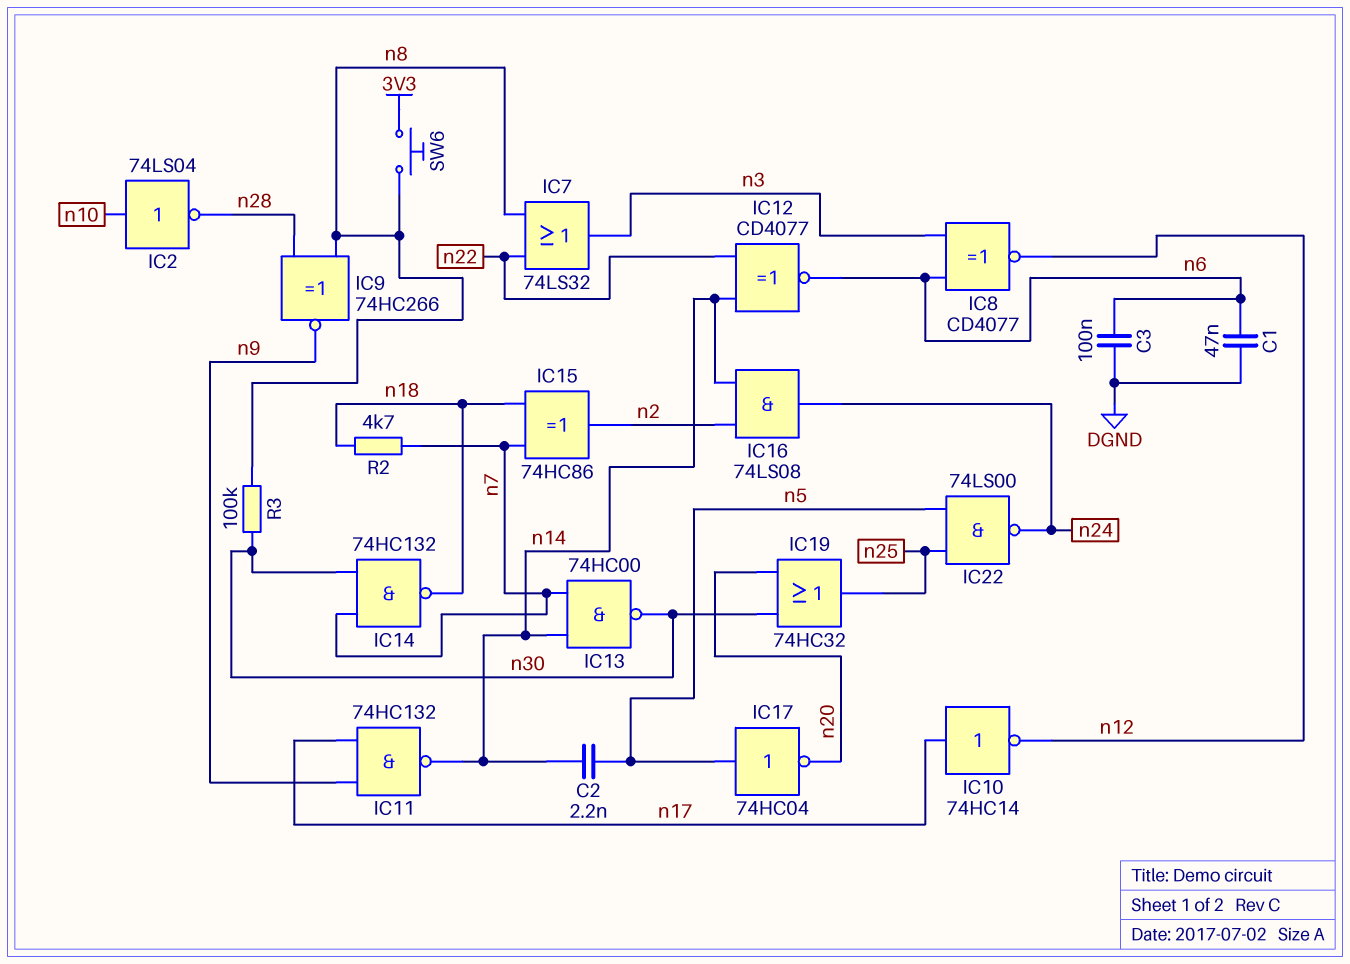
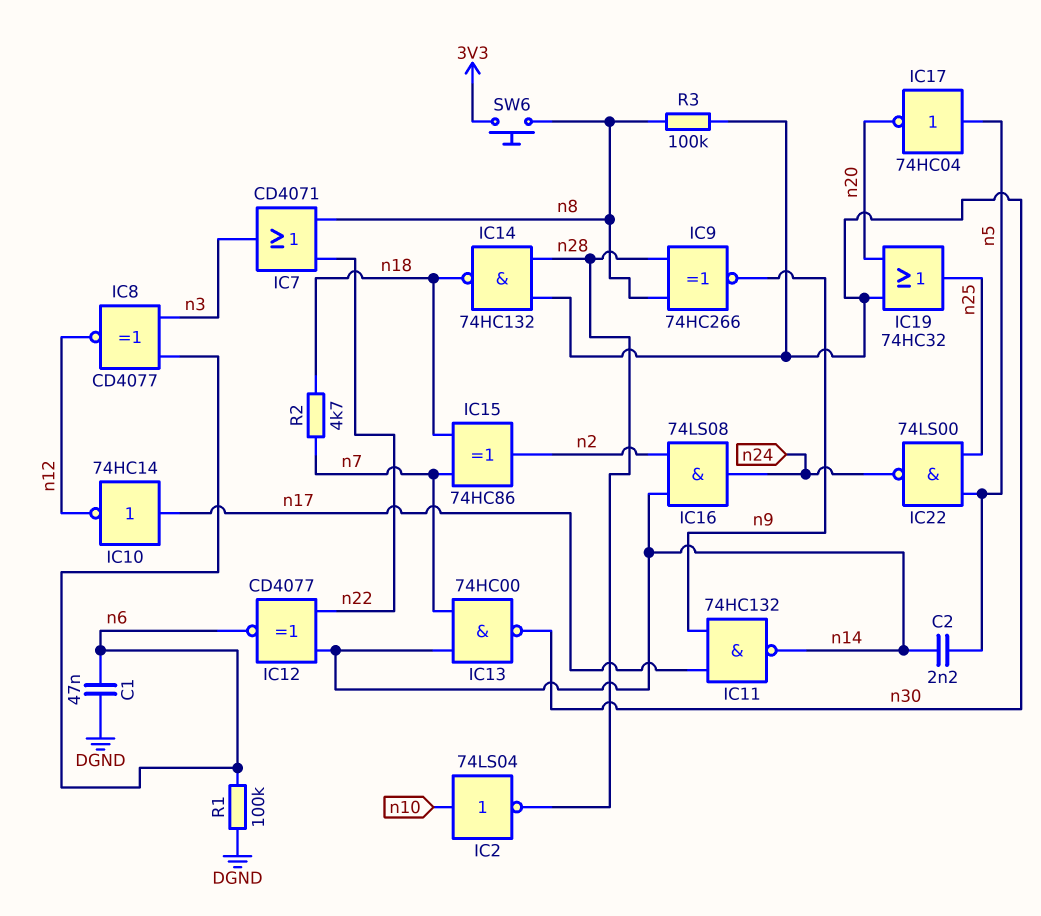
C3: 100nF (DGND, n6) -> none
IC7: OR 74LS32 (in n8, in n22, out n3) -> OR CD4071 (in n8, in n22, out n3)
IC14: NAND 74HC132 (in n7, in n30, out n18) -> NAND 74HC132 (in n28, in n30, out n18)
R1: none -> 100k (DGND, n6)

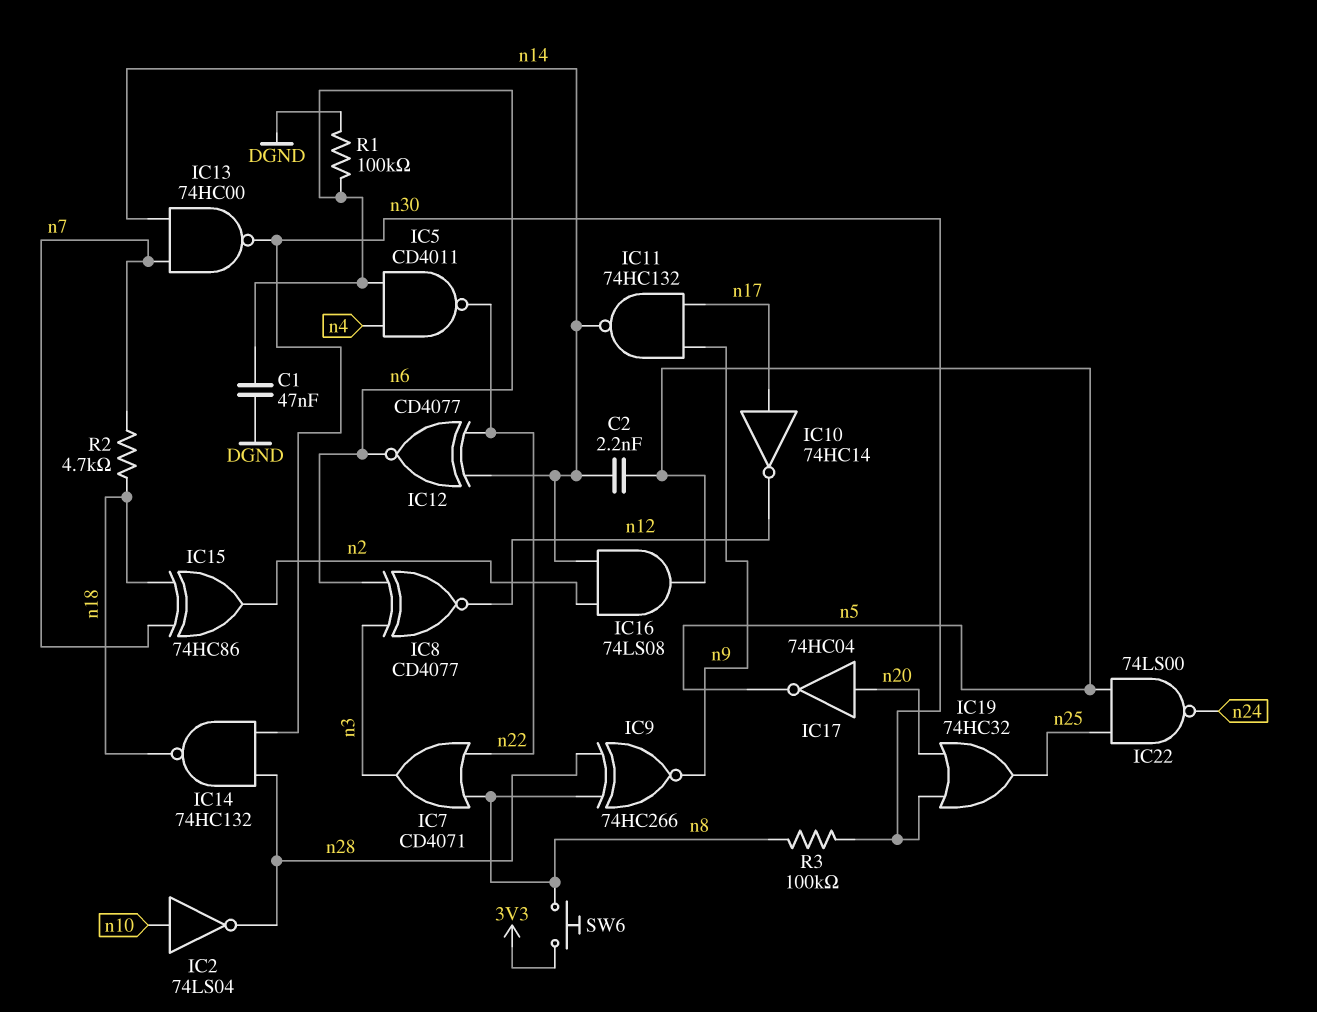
IC5: none -> NAND CD4011 (in n4, in n6, out n22)
IC16: AND 74LS08 (in n2, in n14, out n24) -> AND 74LS08 (in n2, in n14, out n5)
IC17: NOT 74HC04 (in n5, out n20) -> NOT 74HC04 (in n20, out n5)

